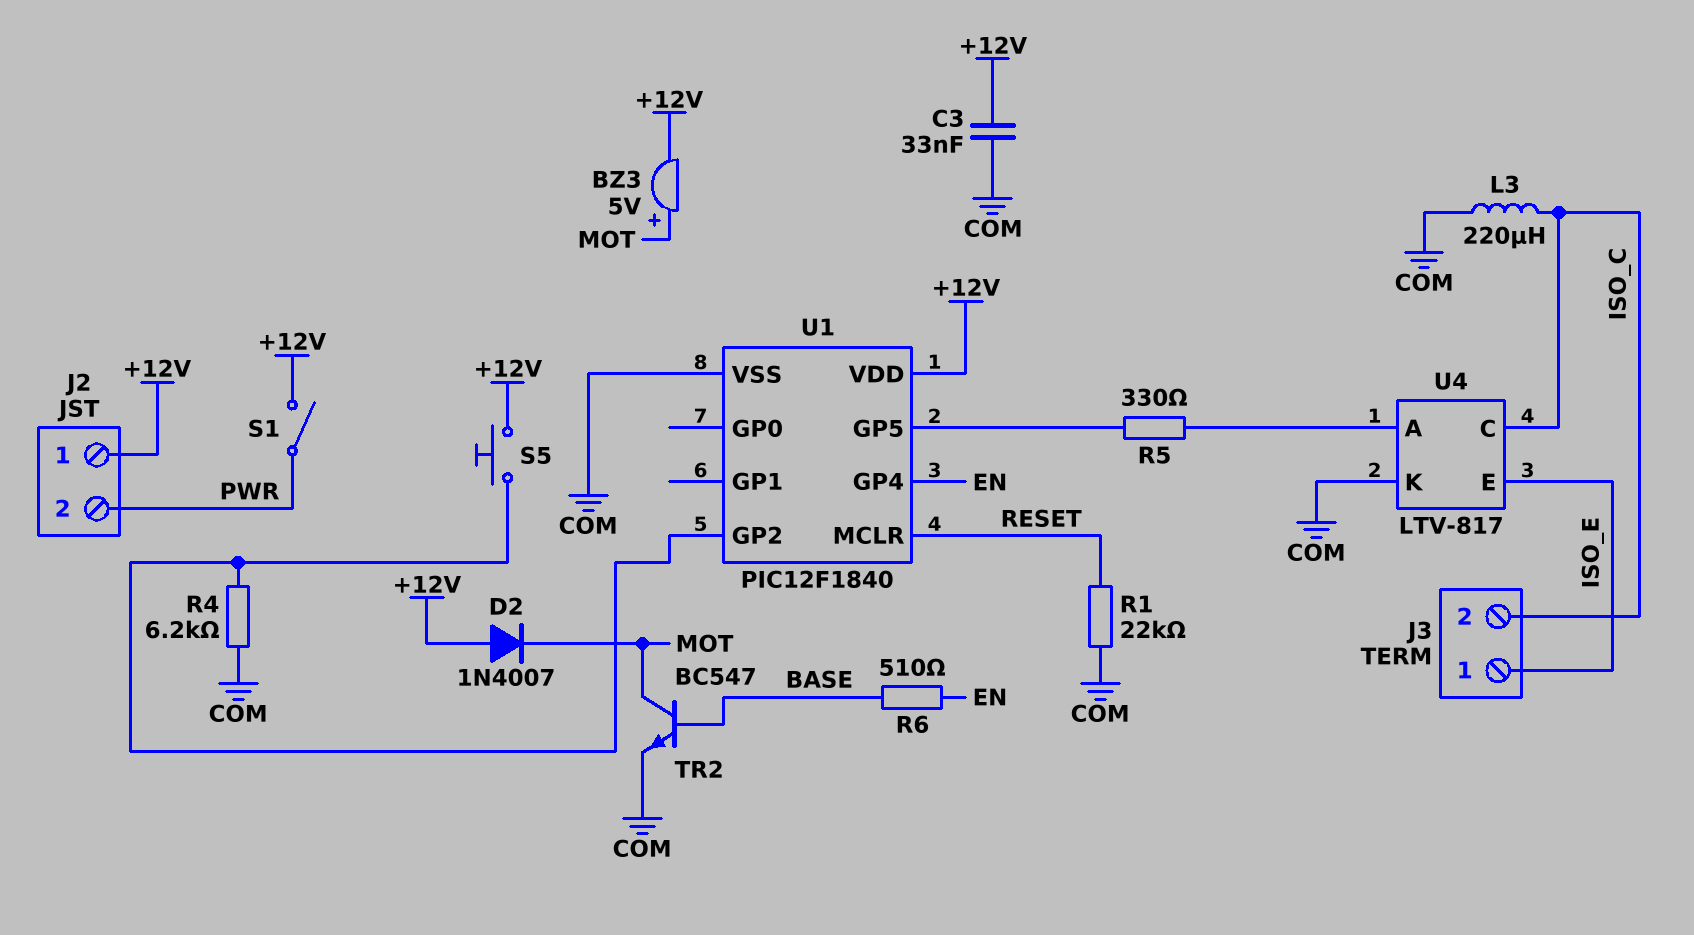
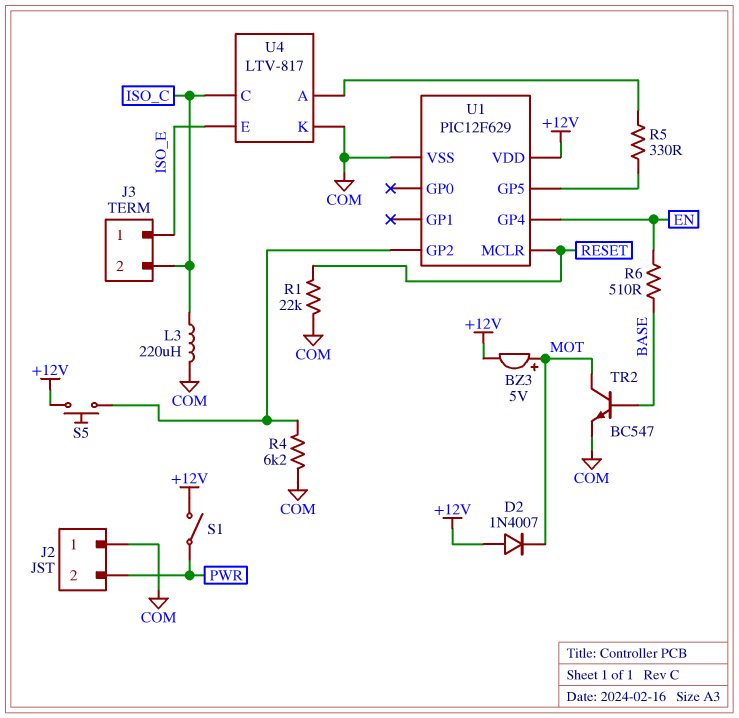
C3: 33nF (+12V, COM) -> none
J2 pin 1: +12V -> COM
U1: PIC12F1840 -> PIC12F629

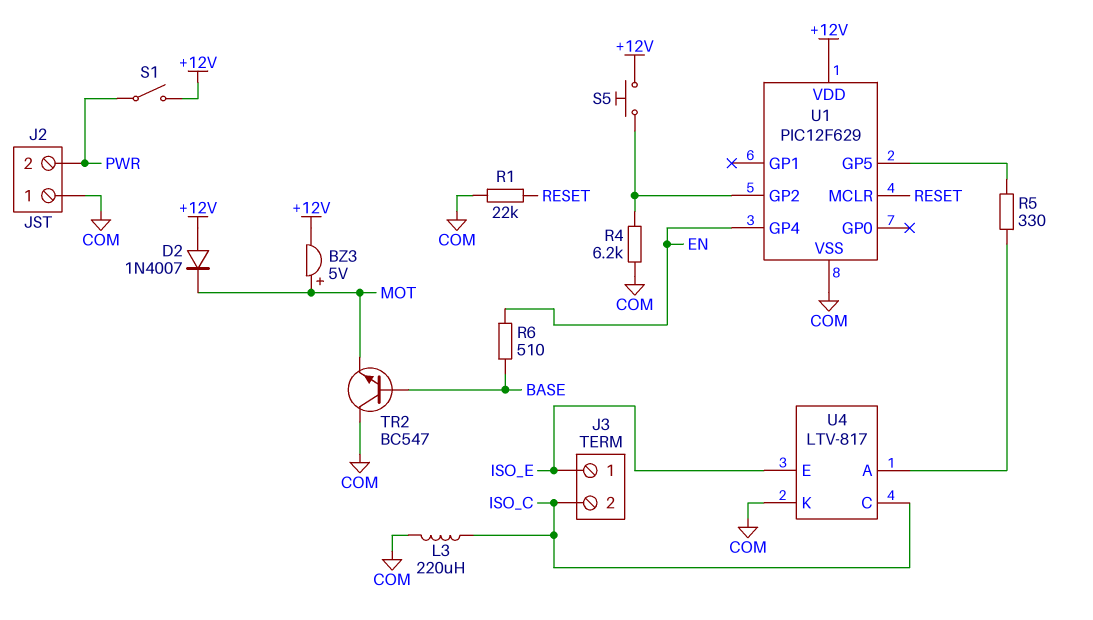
TR2: NPN BC547 (B BASE, C MOT, E COM) -> NPN BC547 (B BASE, C COM, E MOT)

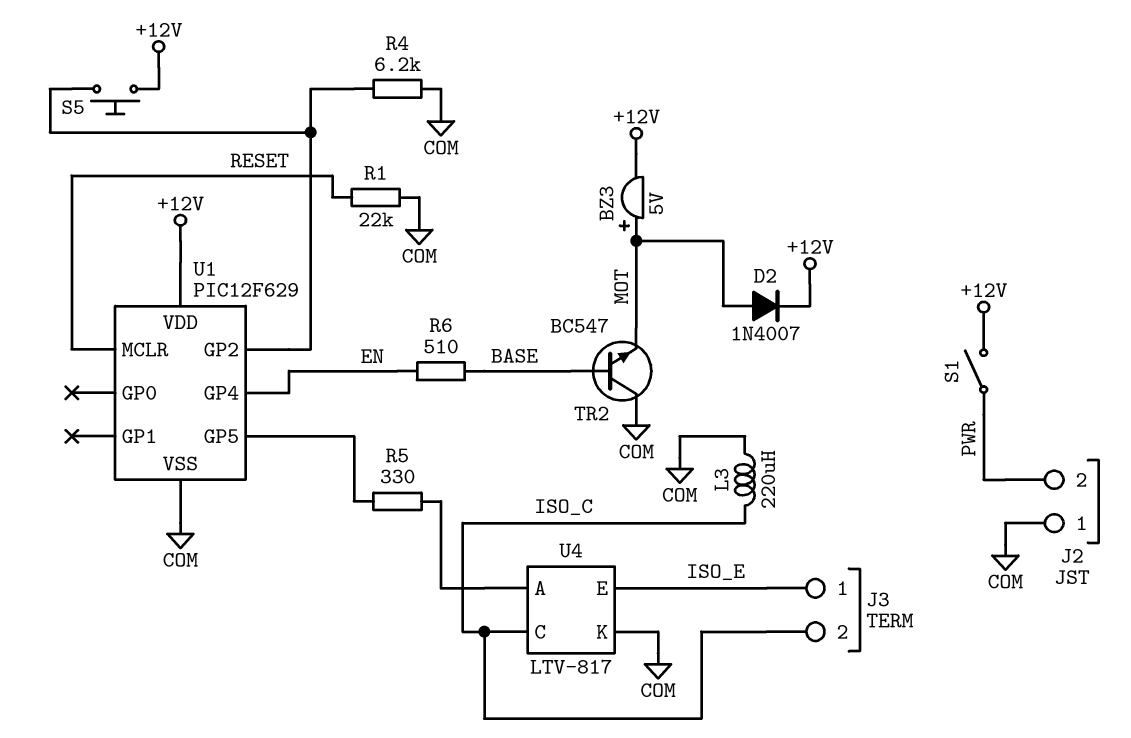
D2: diode 1N4007 (A +12V, K MOT) -> diode 1N4007 (A MOT, K +12V)

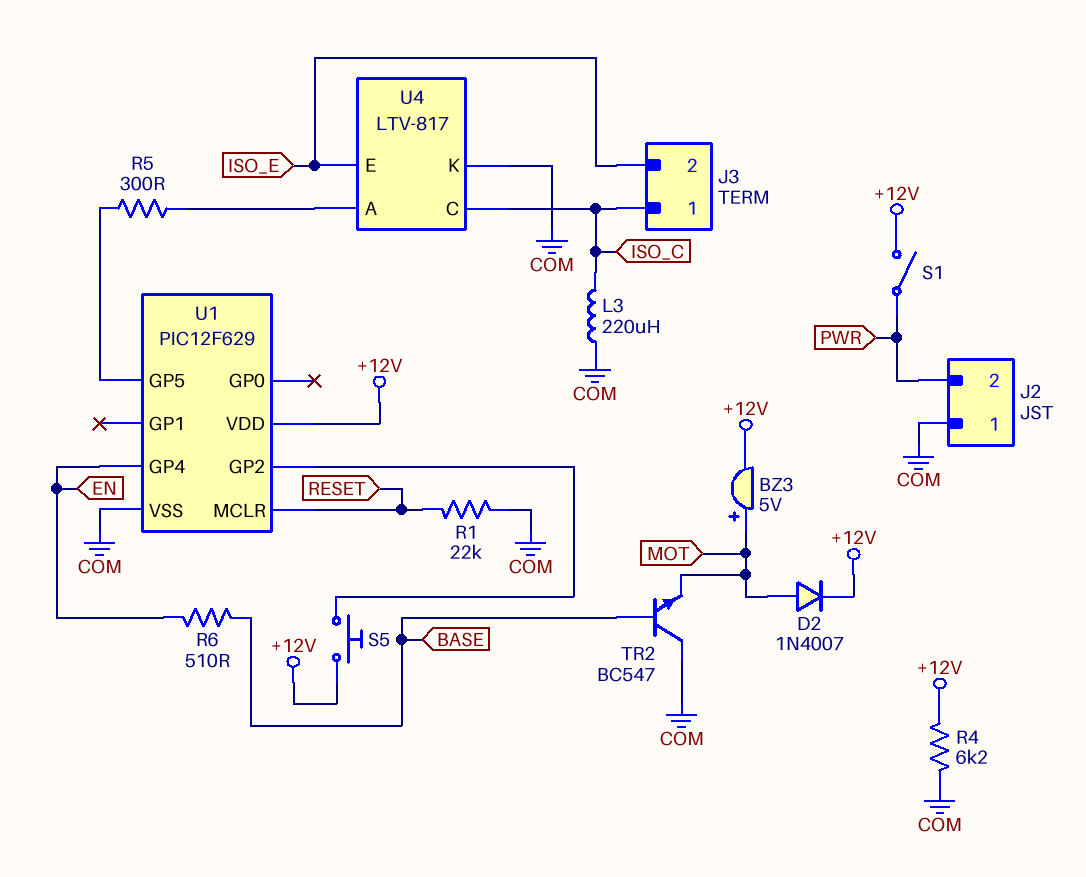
J3 pin 1: ISO_E -> ISO_C
J3 pin 2: ISO_C -> ISO_E
R4: 6.2k (COM, U1/GP2) -> 6.2k (+12V, COM)
R5: 330 (U1/GP5, U4/A) -> 300 (U1/GP5, U4/A)

